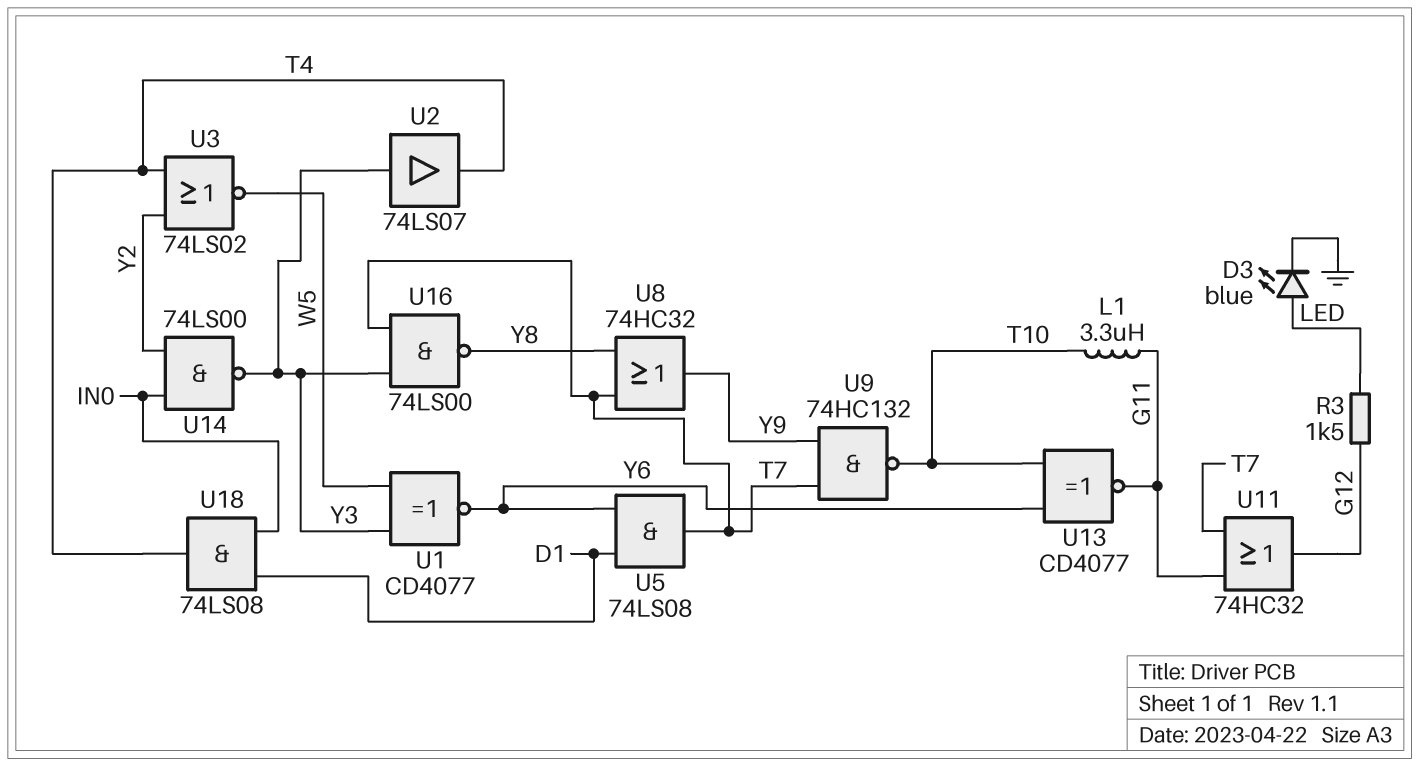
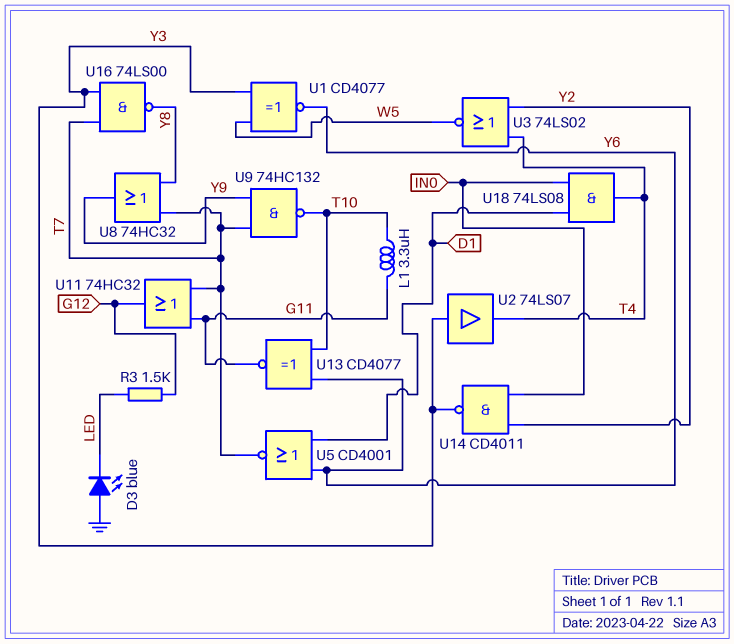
D3: LED blue (A LED, K GND) -> LED blue (A GND, K LED)
U5: AND 74LS08 (in D1, in Y6, out T7) -> NOR CD4001 (in D1, in Y6, out T7)
U14: NAND 74LS00 (in IN0, in Y2, out Y3) -> NAND CD4011 (in IN0, in Y2, out Y3)

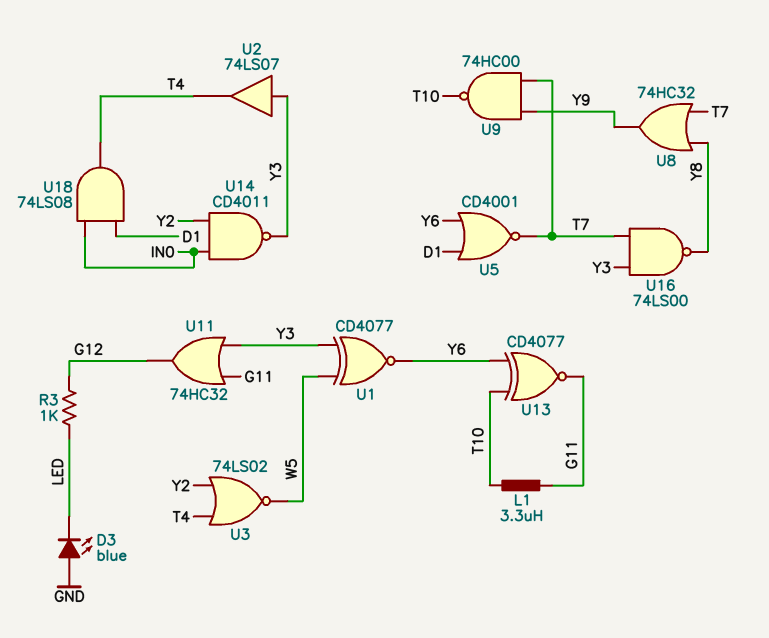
R3: 1.5k (G12, LED) -> 1k (G12, LED)
U9: NAND 74HC132 (in T7, in Y9, out T10) -> NAND 74HC00 (in T7, in Y9, out T10)
U11: OR 74HC32 (in G11, in T7, out G12) -> OR 74HC32 (in G11, in Y3, out G12)

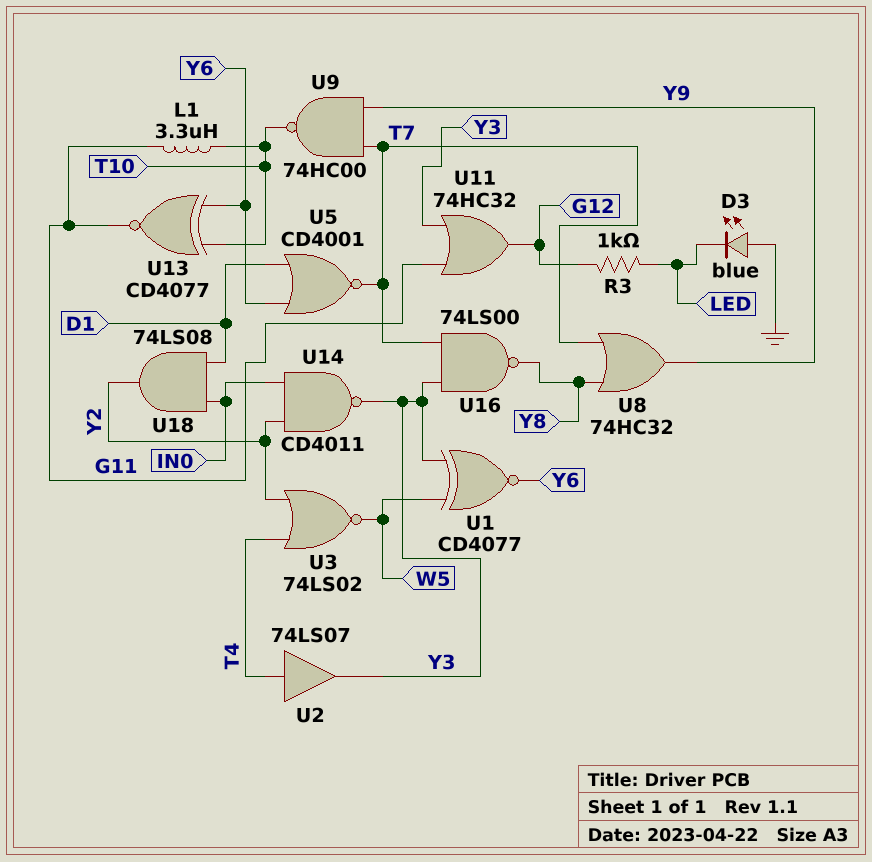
U2: buffer 74LS07 (in Y3, out T4) -> buffer 74LS07 (in T4, out Y3)
U18: AND 74LS08 (in D1, in IN0, out T4) -> AND 74LS08 (in D1, in IN0, out Y2)

